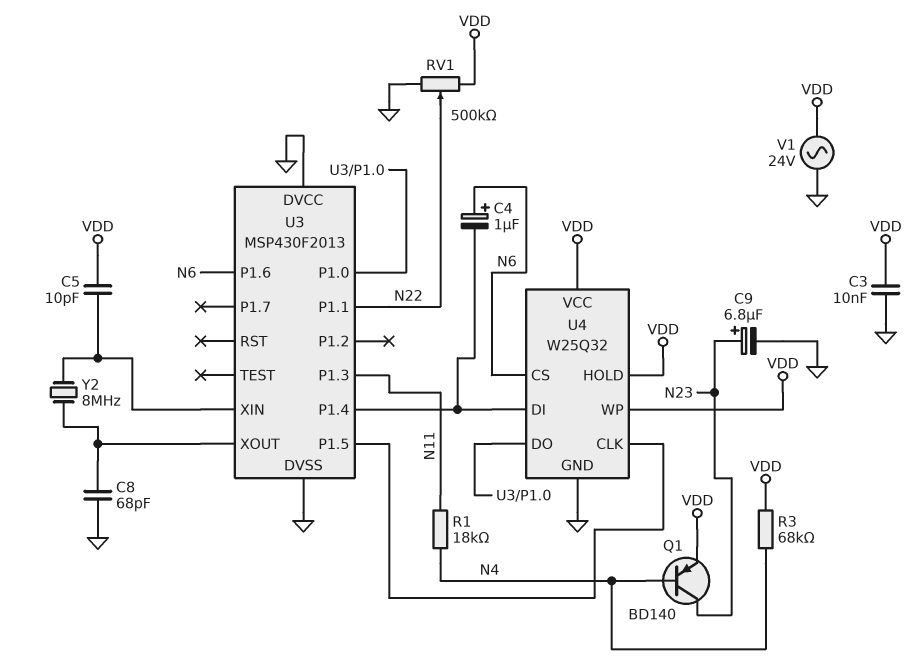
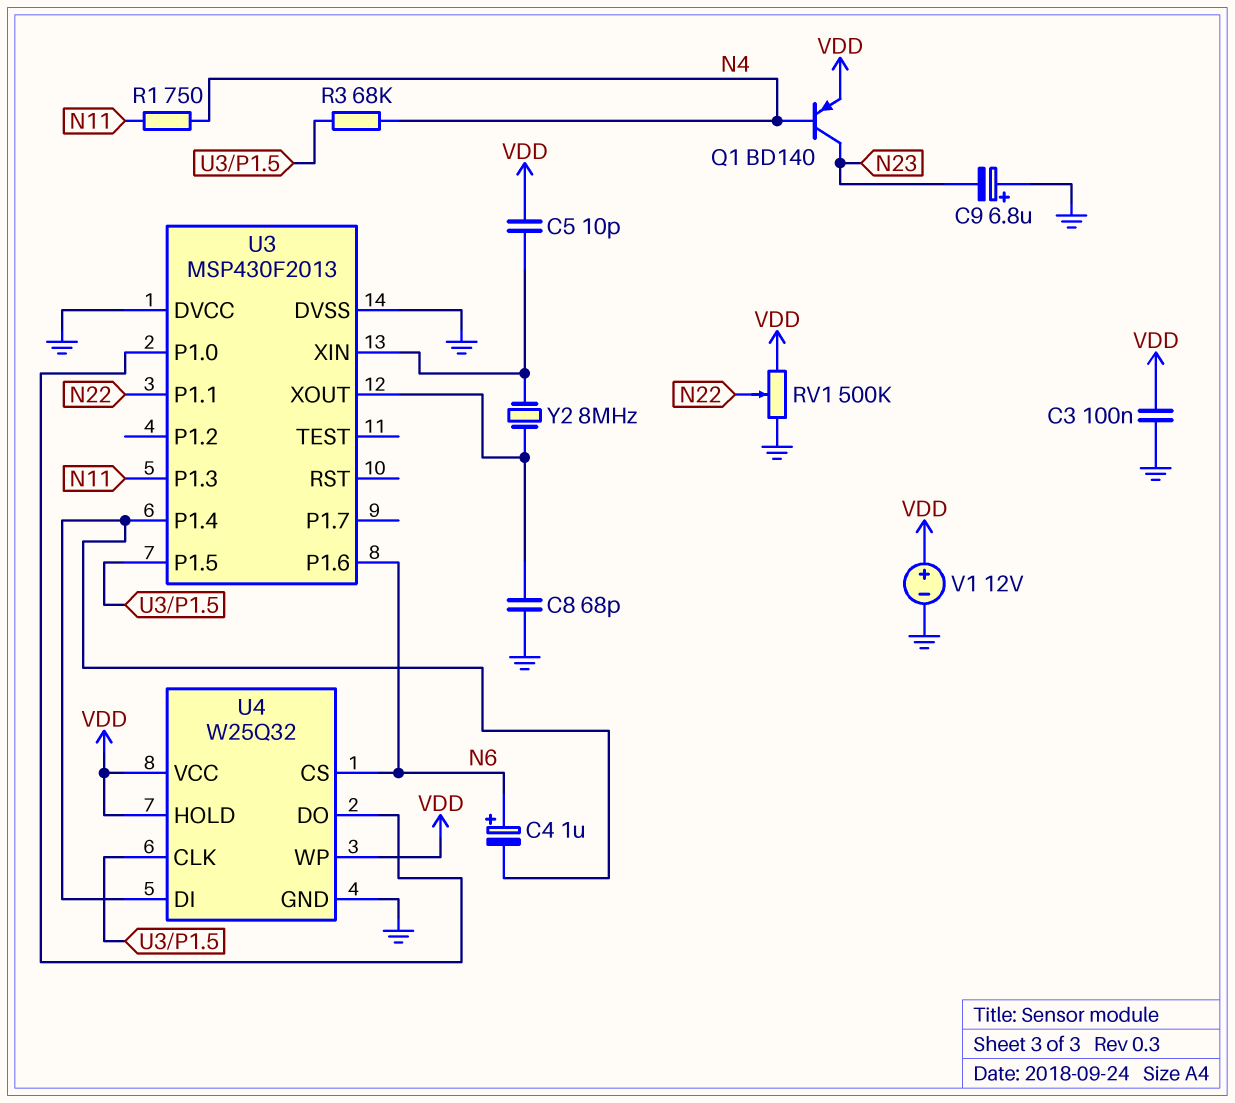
C3: 10nF (GND, VDD) -> 100nF (GND, VDD)
C9: 6.8uF (plus N23, minus GND) -> 6.8uF (plus GND, minus N23)
R1: 18k (N4, N11) -> 750 (N4, N11)
R3: 68k (N4, VDD) -> 68k (N4, U3/P1.5)
V1: AC 24V (GND, VDD) -> 12V (plus VDD, minus GND)

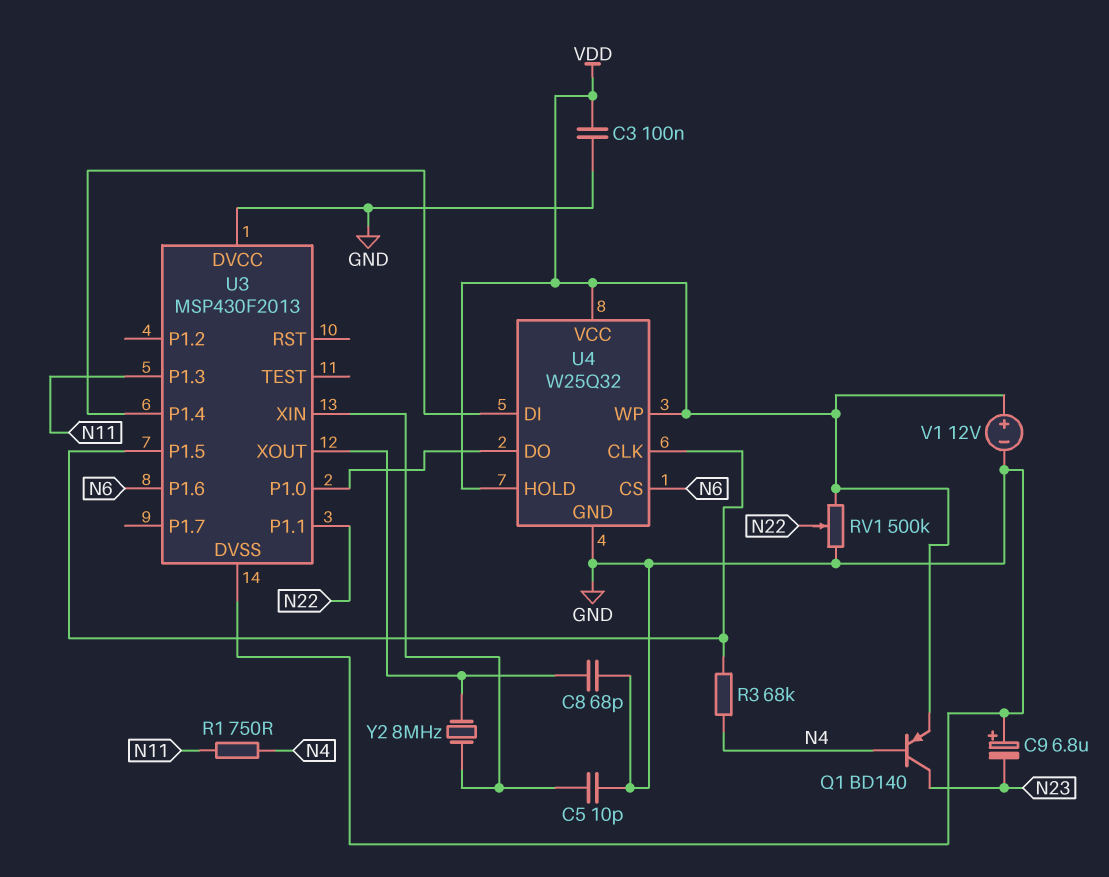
C4: 1uF (plus N6, minus U3/P1.4) -> none
C5: 10pF (U3/XIN, VDD) -> 10pF (GND, U3/XIN)

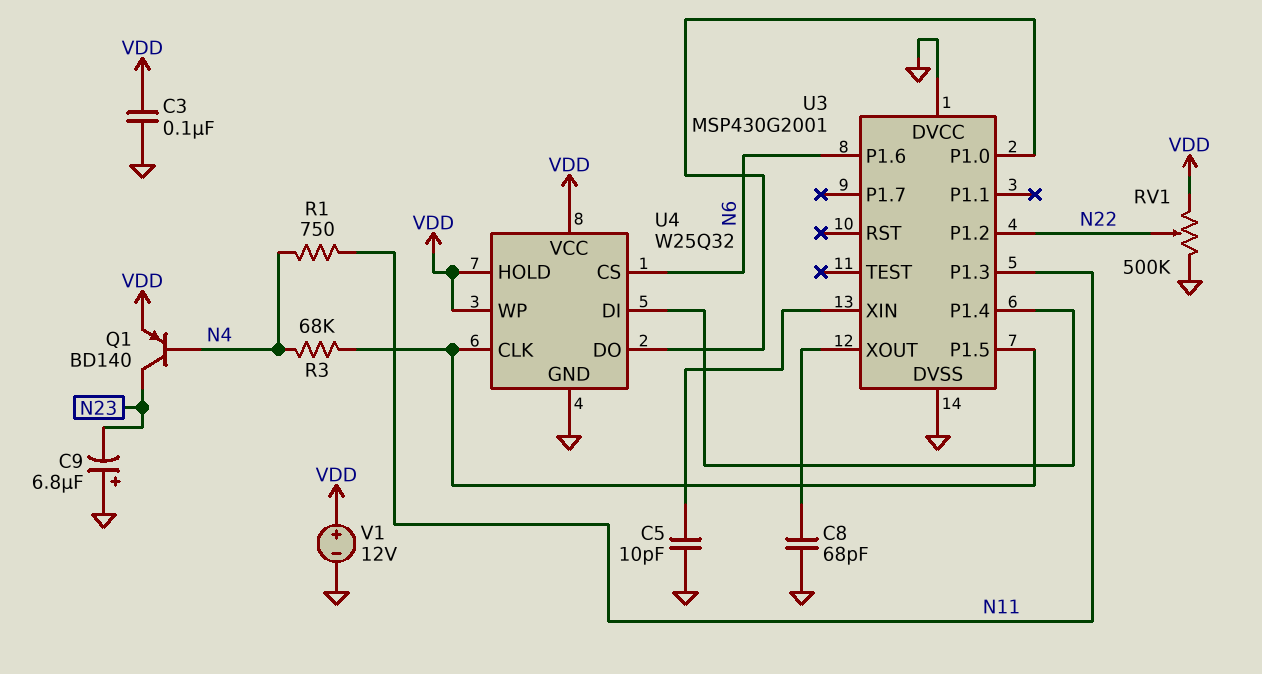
U3: MSP430F2013 -> MSP430G2001
U3 pin P1.1: N22 -> none
U3 pin P1.2: none -> N22
Y2: 8MHz (U3/XIN, U3/XOUT) -> none

